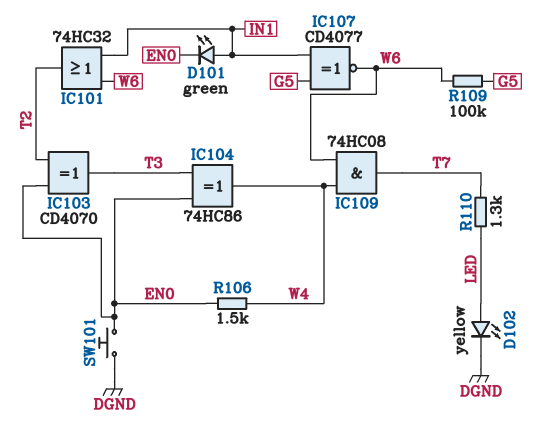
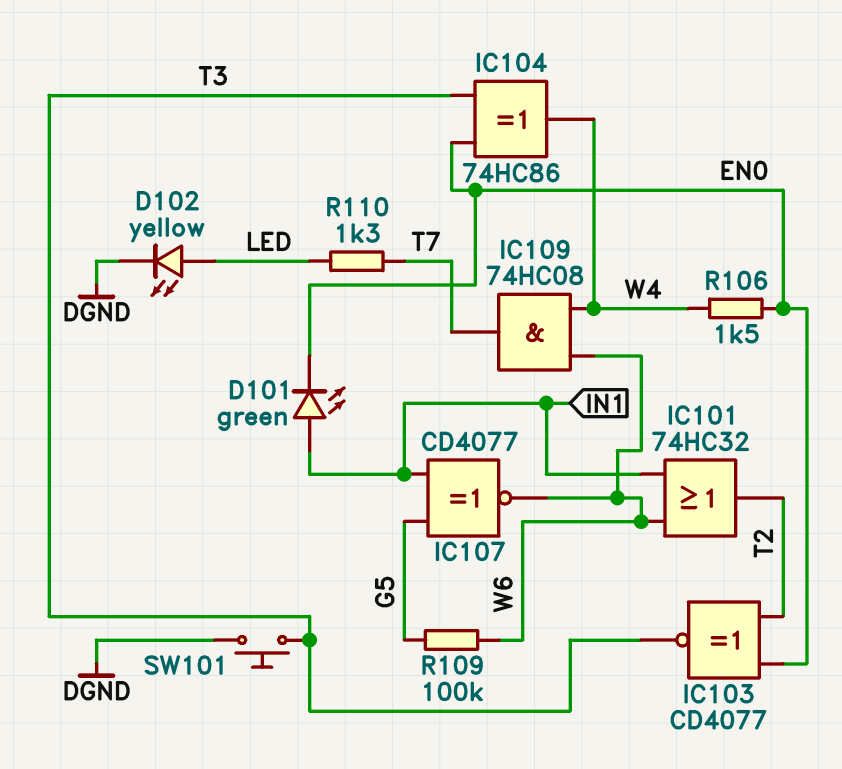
IC103: XOR CD4070 (in EN0, in T2, out T3) -> XNOR CD4077 (in EN0, in T2, out T3)
SW101: button (DGND, EN0) -> button (DGND, T3)

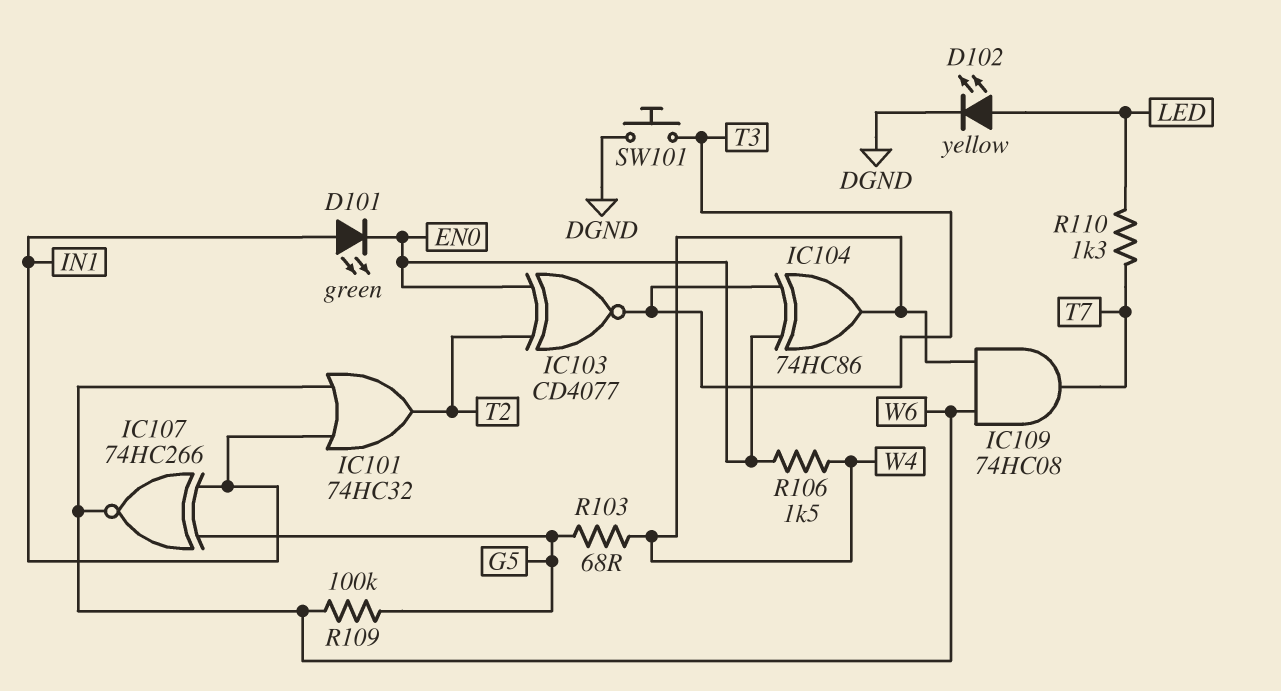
IC107: XNOR CD4077 (in G5, in IN1, out W6) -> XNOR 74HC266 (in G5, in IN1, out W6)
R103: none -> 68 (G5, W4)

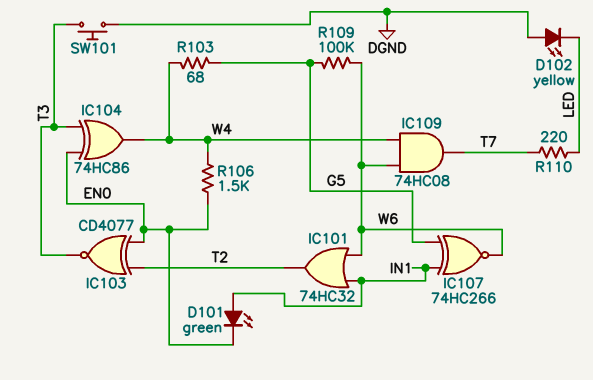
D102: LED yellow (A LED, K DGND) -> LED yellow (A DGND, K LED)
R110: 1.3k (LED, T7) -> 220 (LED, T7)

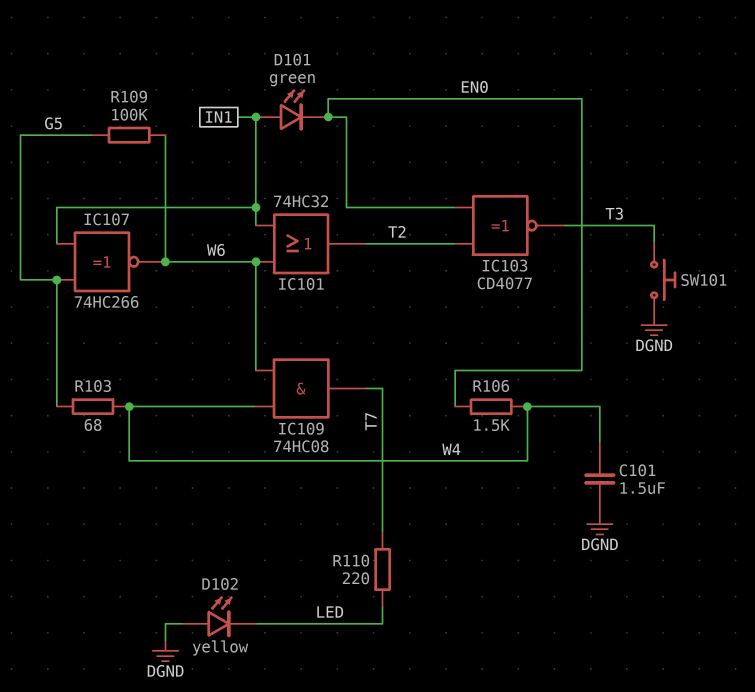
C101: none -> 1.5uF (DGND, W4)
IC104: XOR 74HC86 (in EN0, in T3, out W4) -> none

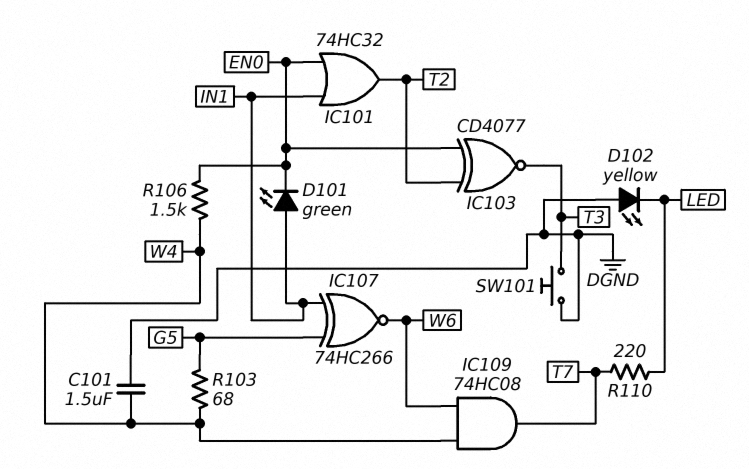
IC101: OR 74HC32 (in IN1, in W6, out T2) -> OR 74HC32 (in EN0, in IN1, out T2)
R109: 100k (G5, W6) -> none

